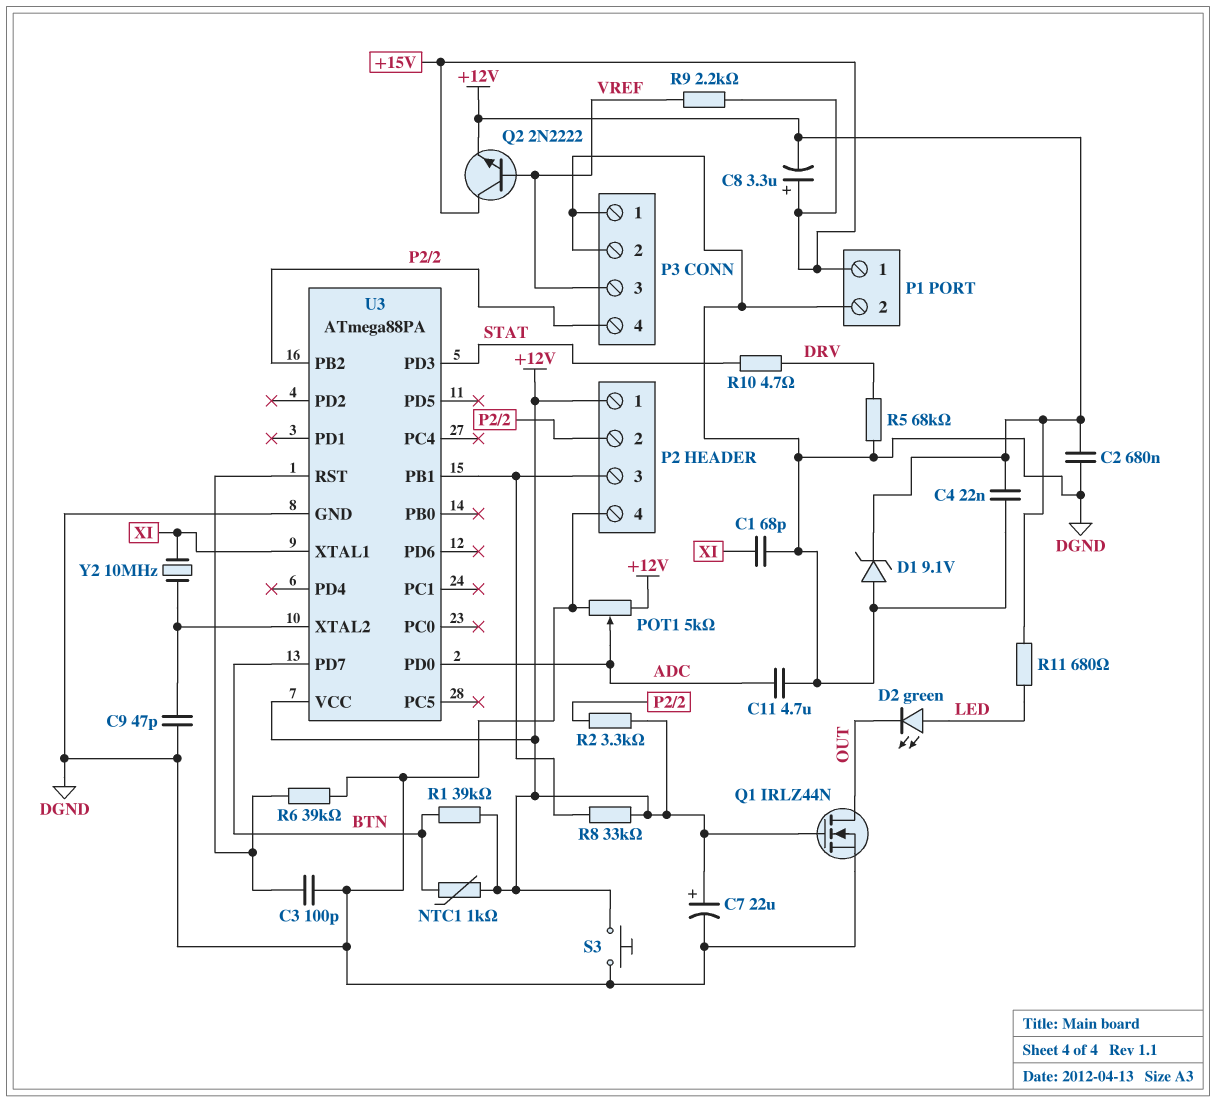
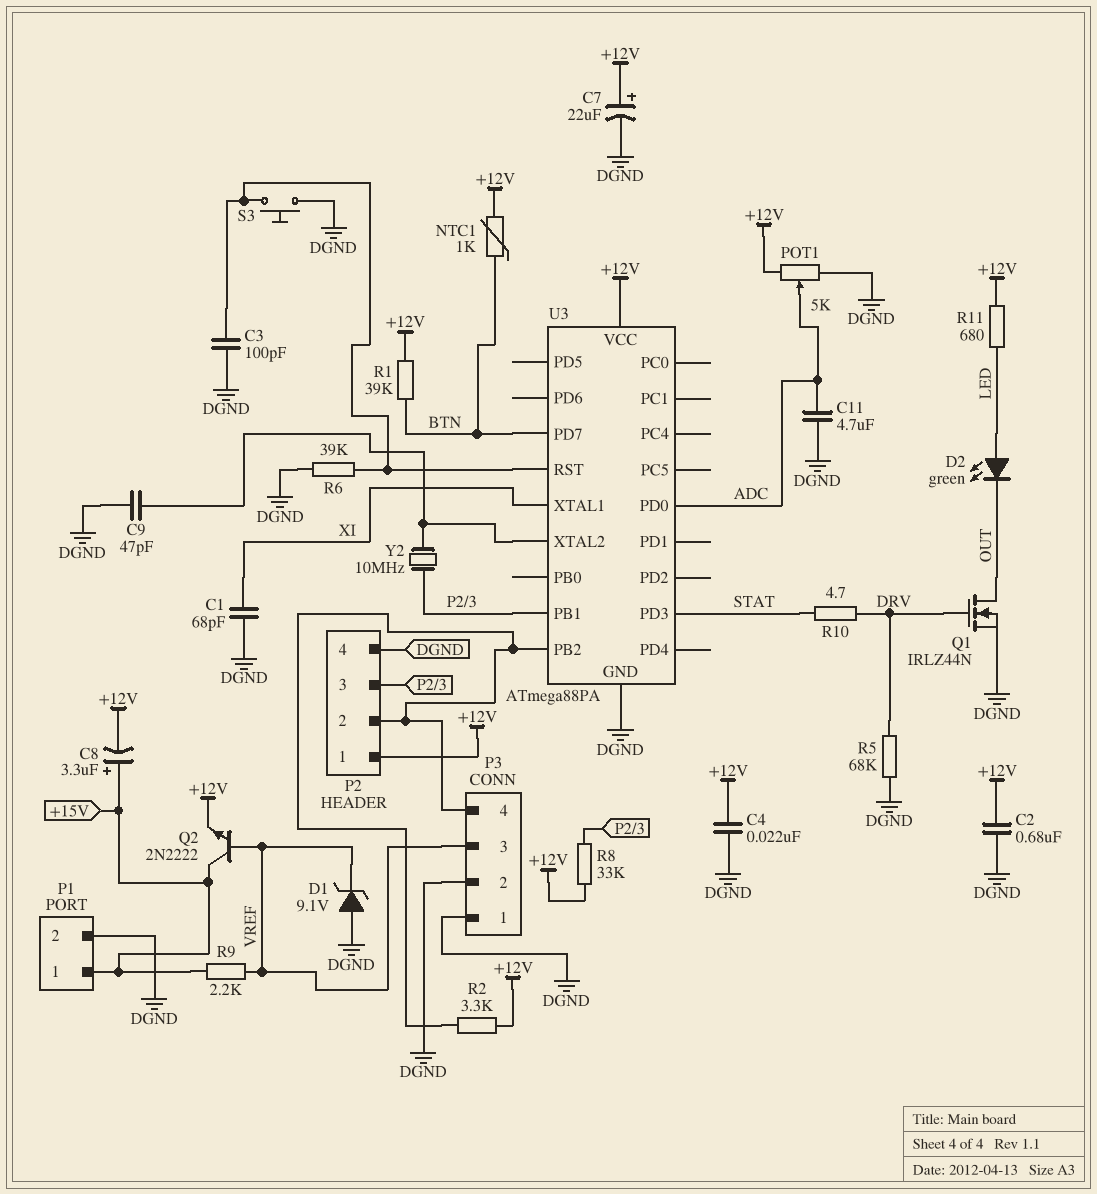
D1: zener 9.1V (A DGND, K +12V) -> zener 9.1V (A DGND, K VREF)
Q1: NMOS IRLZ44N (G +12V, D OUT, S DGND) -> NMOS IRLZ44N (G DRV, D OUT, S DGND)
S3: button (+12V, DGND) -> button (DGND, U3/RST)
Y2: 10MHz (U3/XTAL2, XI) -> 10MHz (P2/3, U3/XTAL2)

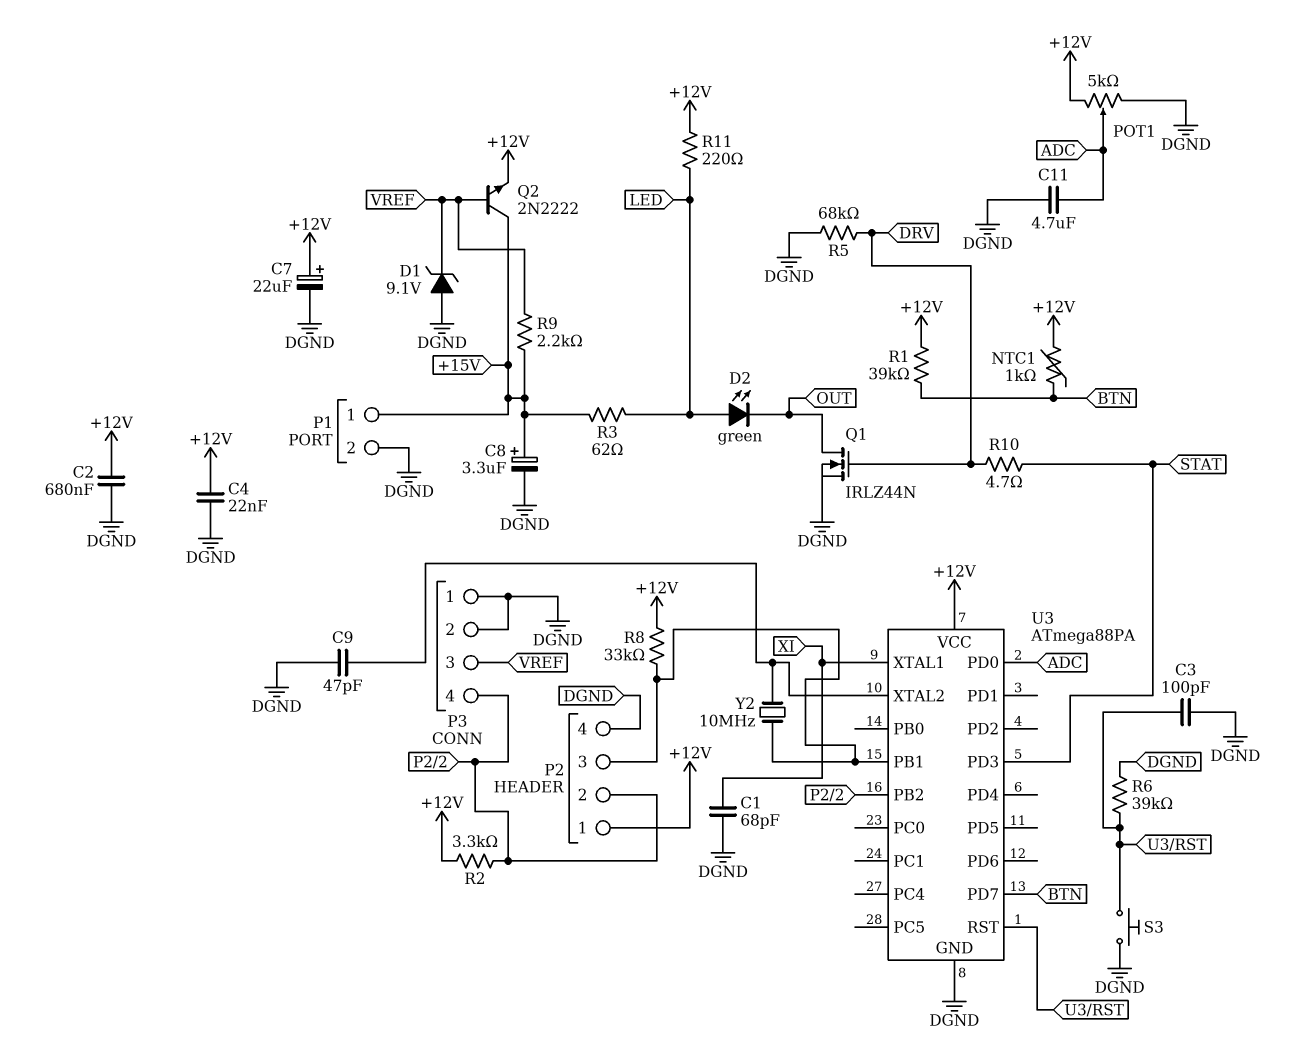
C8: 3.3uF (plus +15V, minus +12V) -> 3.3uF (plus +15V, minus DGND)
R3: none -> 62 (+15V, LED)
R11: 680 (+12V, LED) -> 220 (+12V, LED)

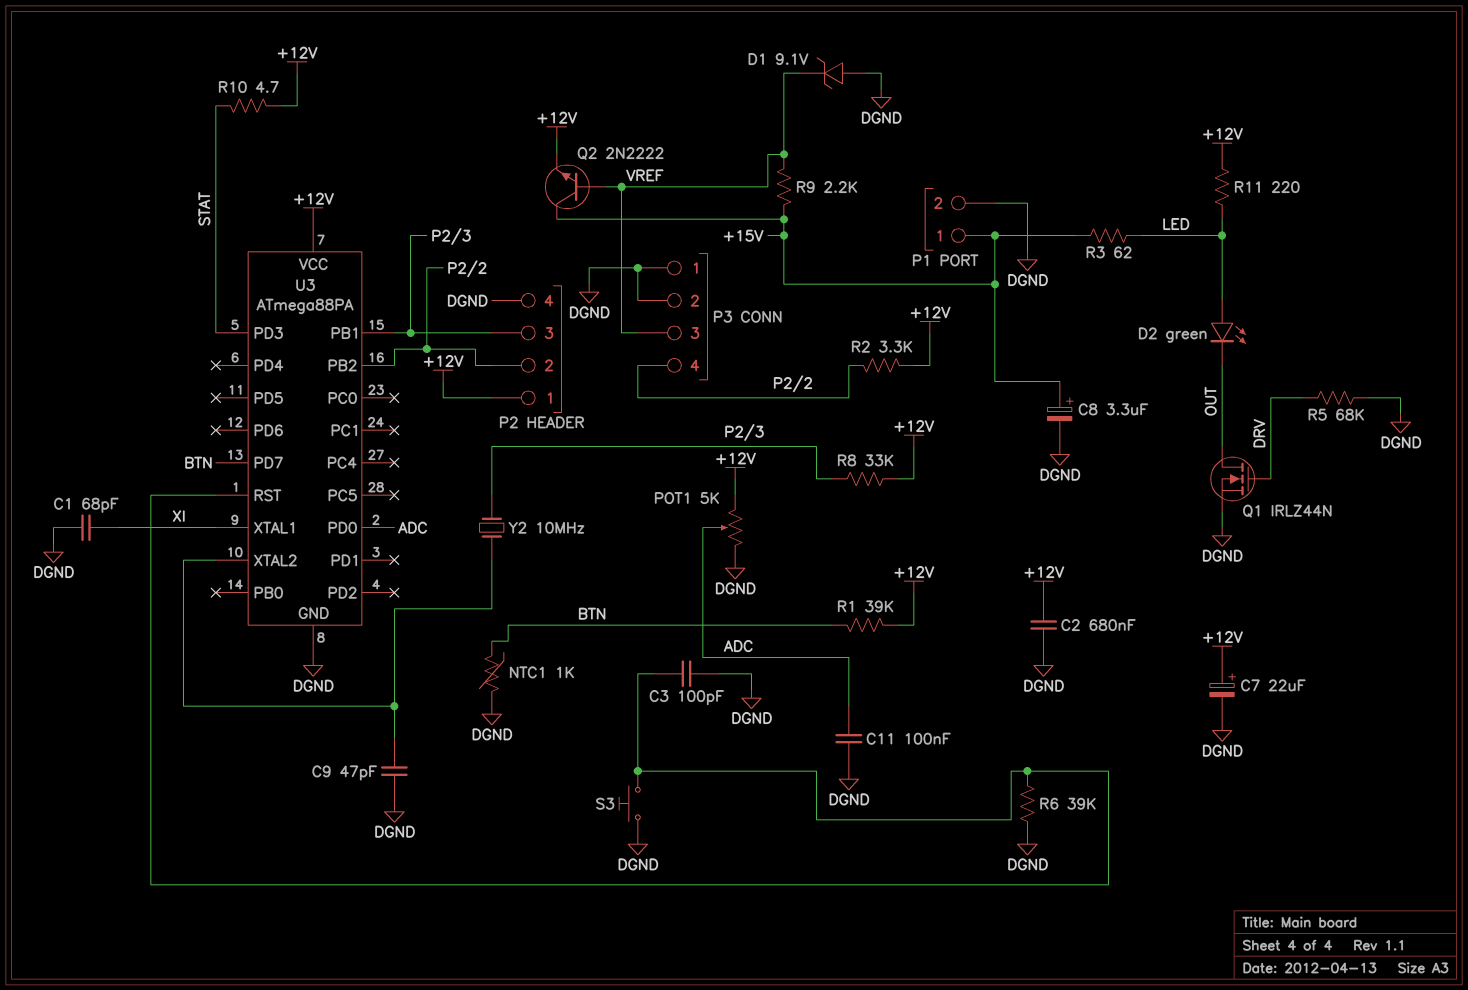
C4: 22nF (+12V, DGND) -> none
C11: 4.7uF (ADC, DGND) -> 100nF (ADC, DGND)
NTC1: 1k (+12V, BTN) -> 1k (BTN, DGND)
R10: 4.7 (DRV, STAT) -> 4.7 (+12V, STAT)

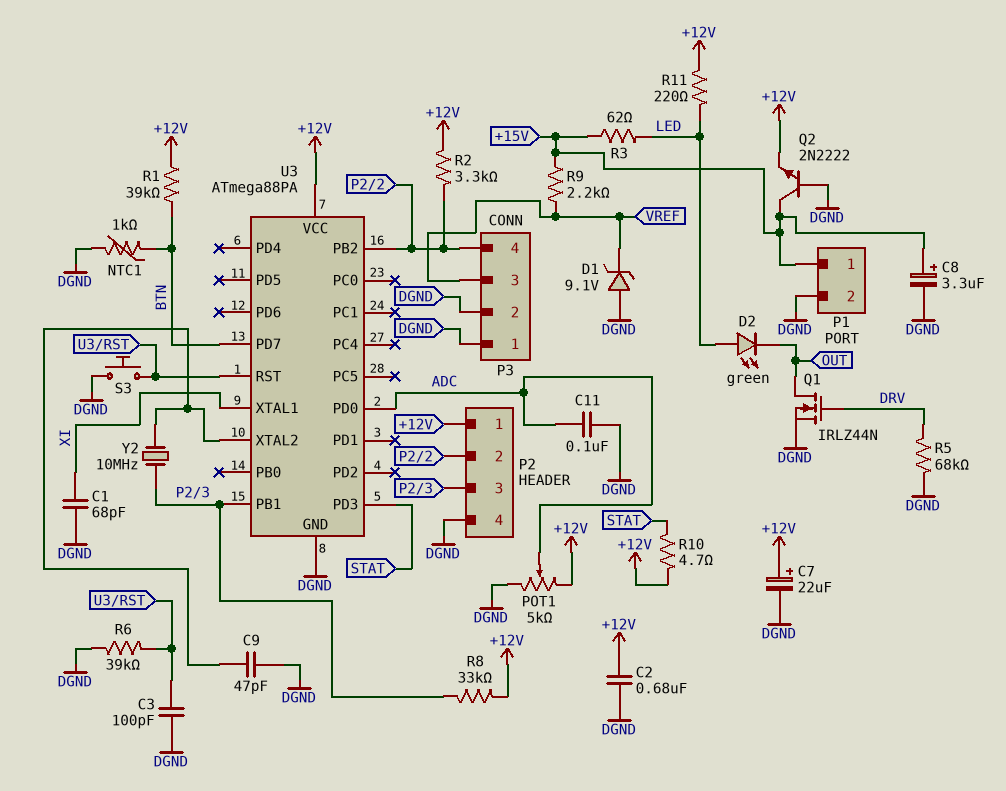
Q2: NPN 2N2222 (B VREF, C +15V, E +12V) -> NPN 2N2222 (B DGND, C +15V, E +12V)

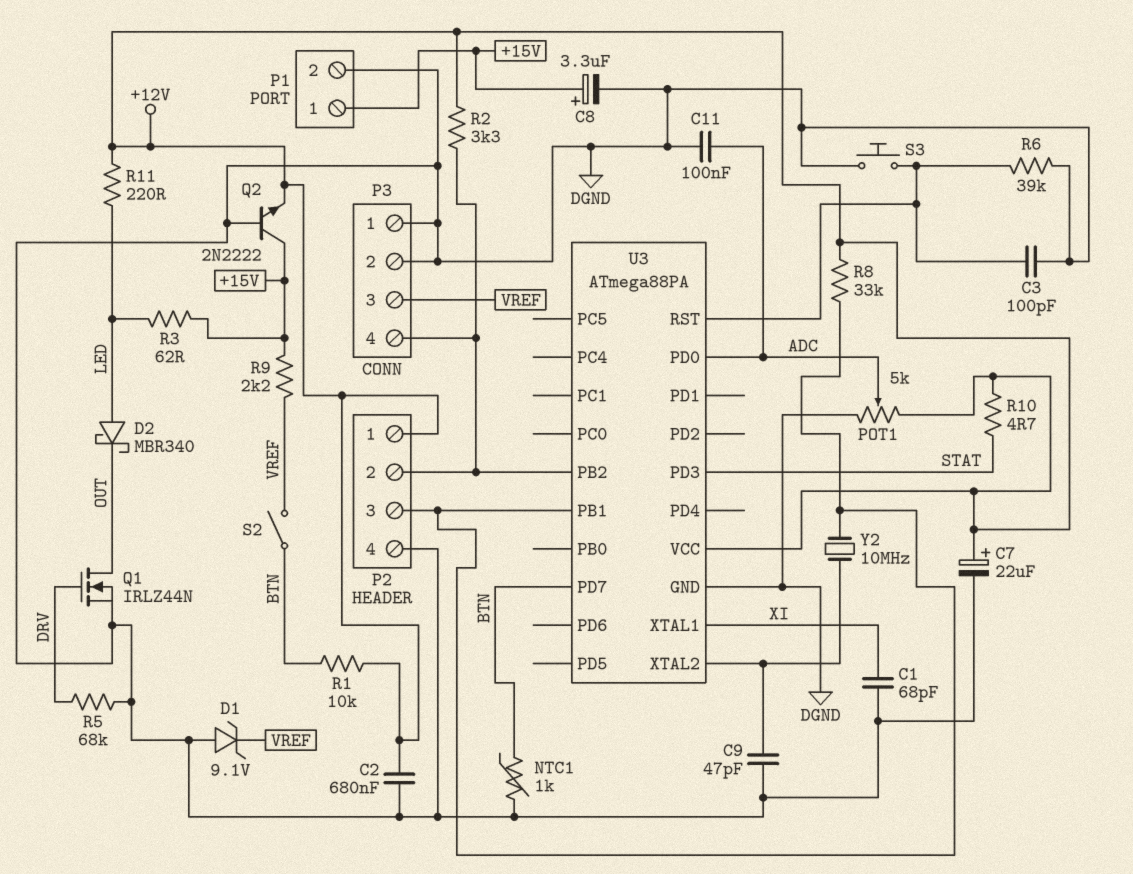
D2: LED green (A LED, K OUT) -> schottky MBR340 (A LED, K OUT)
R1: 39k (+12V, BTN) -> 10k (+12V, BTN)
S2: none -> switch (BTN, VREF)

